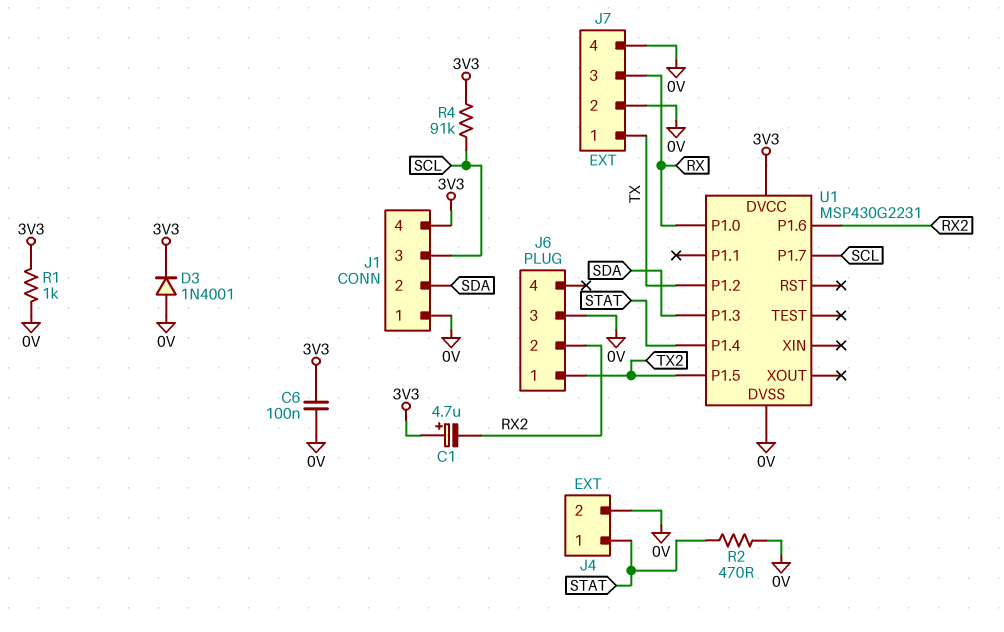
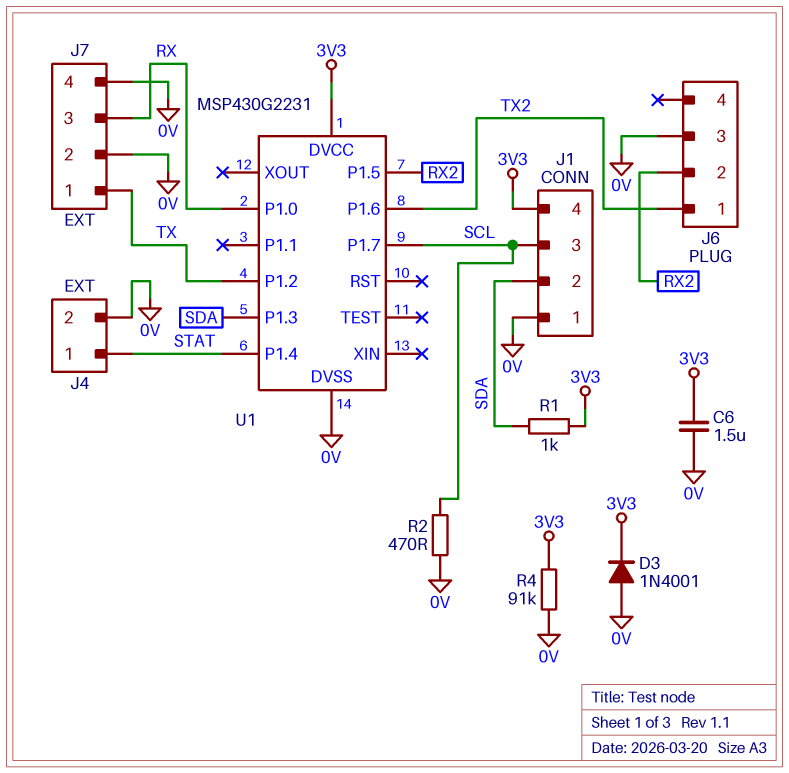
C1: 4.7uF (plus 3V3, minus RX2) -> none
C6: 100nF (0V, 3V3) -> 1.5uF (0V, 3V3)
R1: 1k (0V, 3V3) -> 1k (3V3, SDA)
R2: 470 (0V, STAT) -> 470 (0V, SCL)
R4: 91k (3V3, SCL) -> 91k (0V, 3V3)
U1 pin P1.5: TX2 -> RX2
U1 pin P1.6: RX2 -> TX2

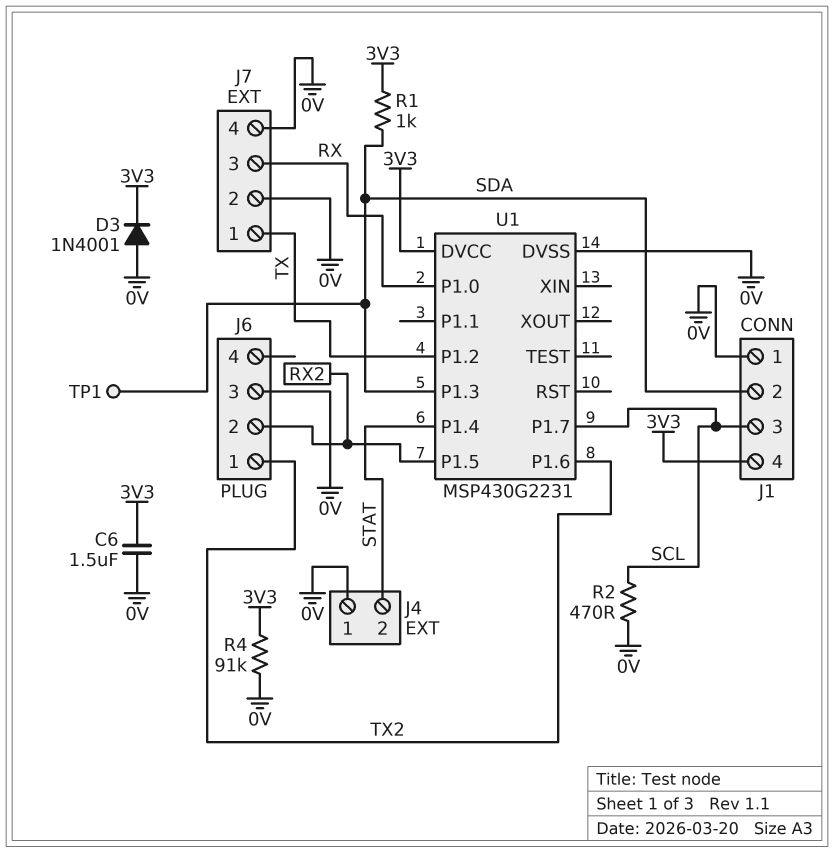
J4 pin 1: STAT -> 0V
J4 pin 2: 0V -> STAT
TP1: none -> test point (SDA)

